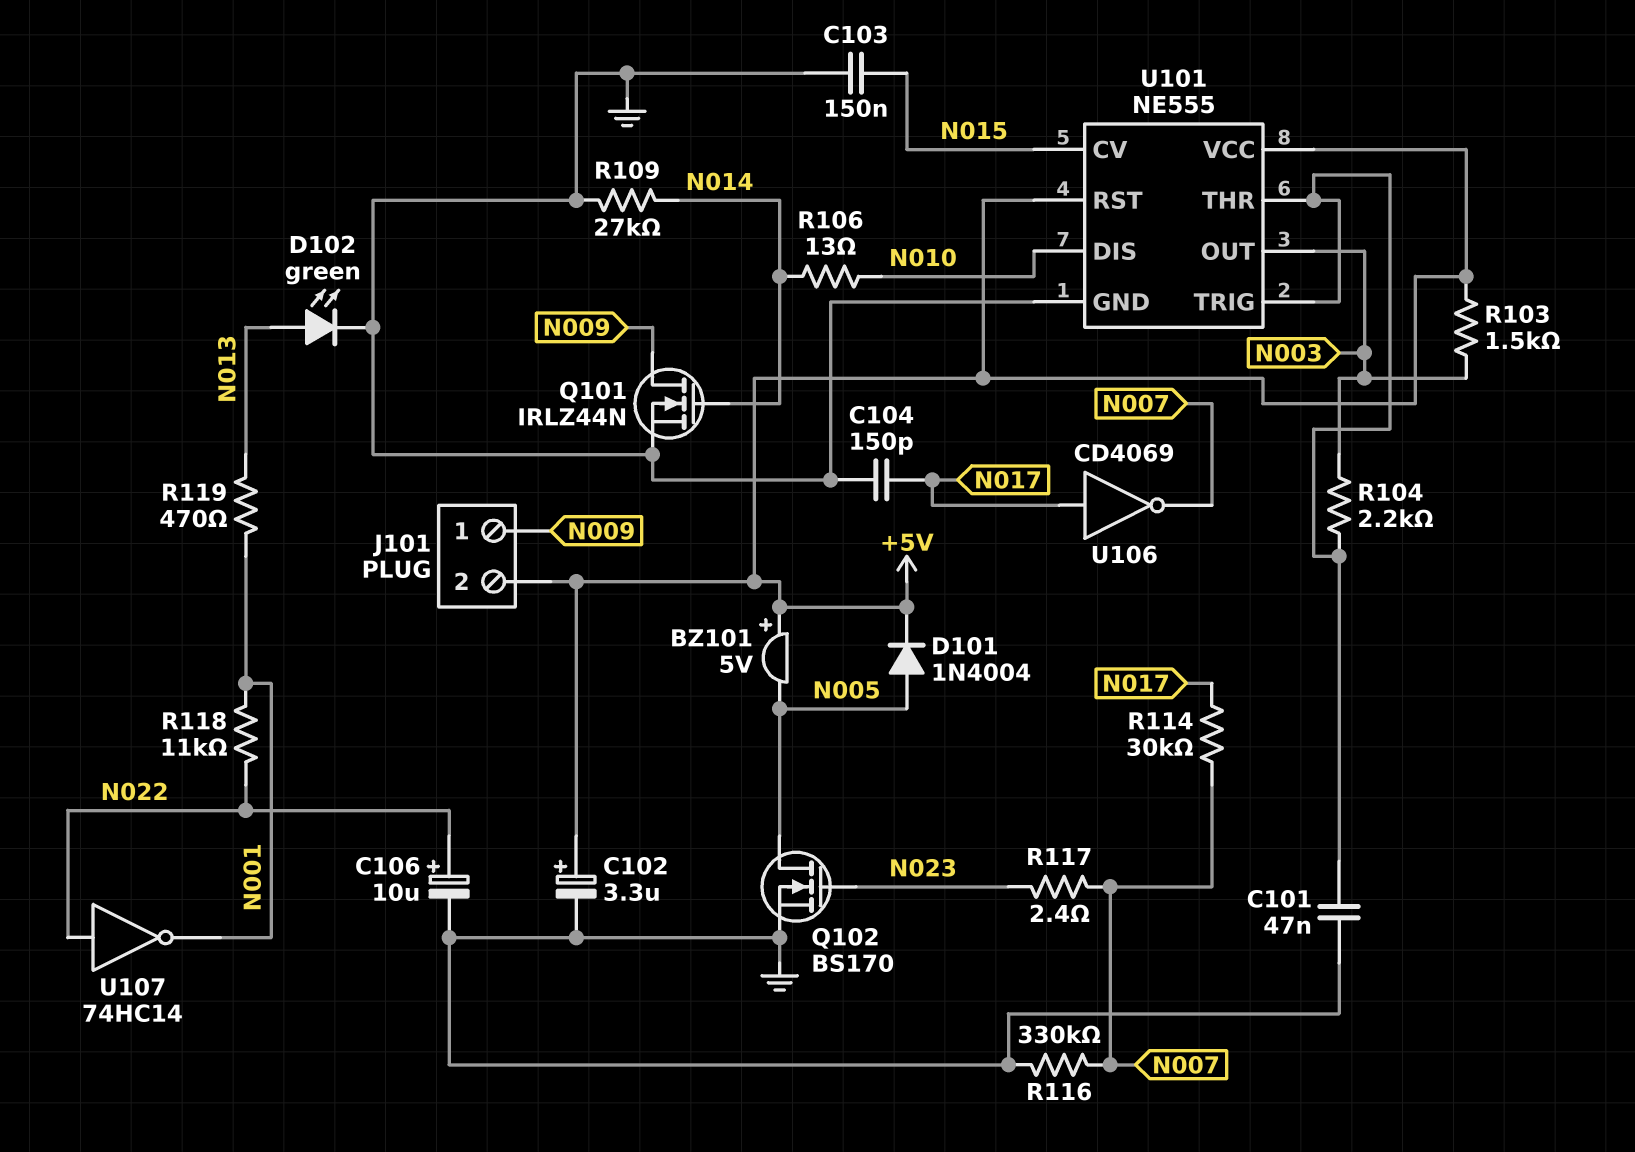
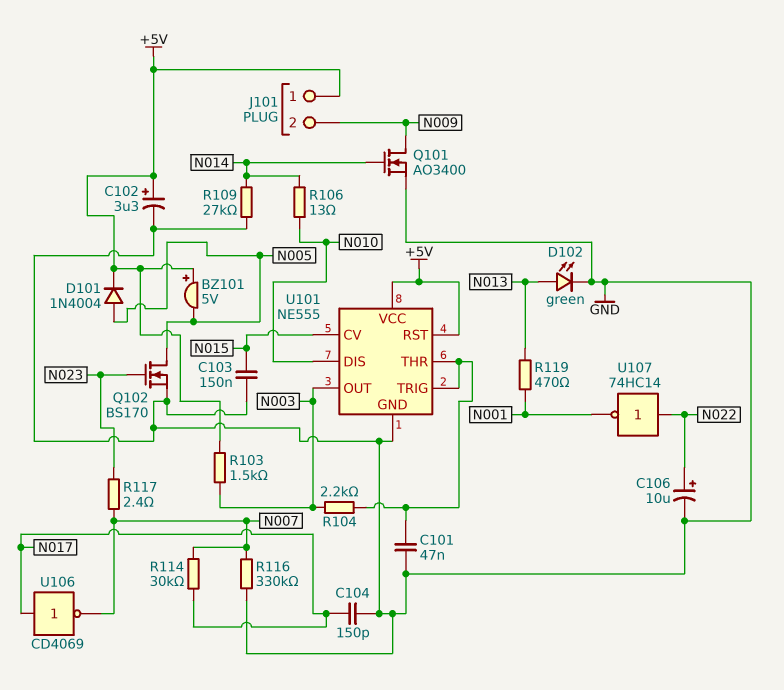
J101 pin 1: N009 -> +5V
J101 pin 2: +5V -> N009
Q101: NMOS IRLZ44N (G N014, D N009, S GND) -> NMOS AO3400 (G N014, D N009, S GND)
R118: 11k (N001, N022) -> none

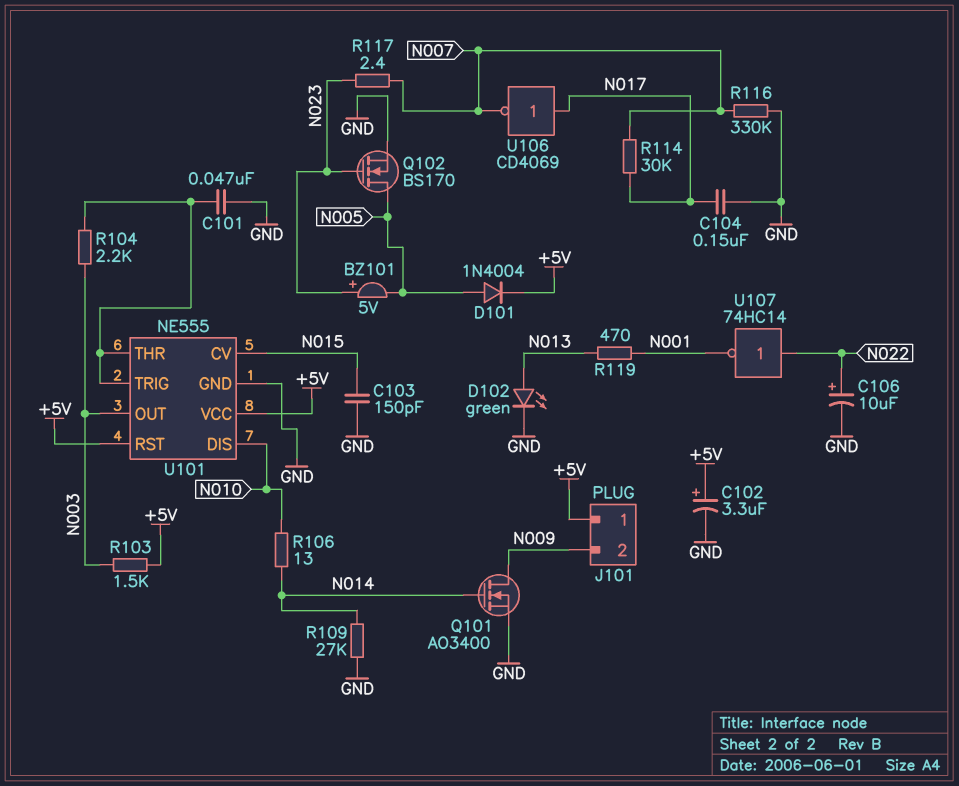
BZ101: buzzer 5V (plus +5V, minus N005) -> buzzer 5V (plus N023, minus N005)
C103: 150nF (GND, N015) -> 150pF (GND, N015)
C104: 150pF (GND, N017) -> 150nF (GND, N017)

